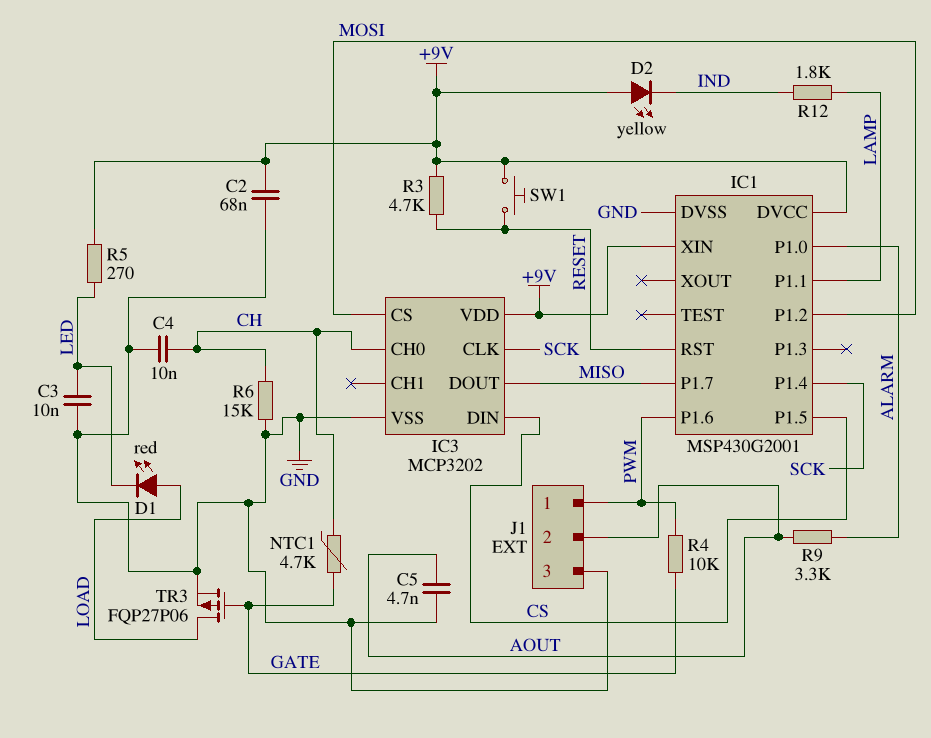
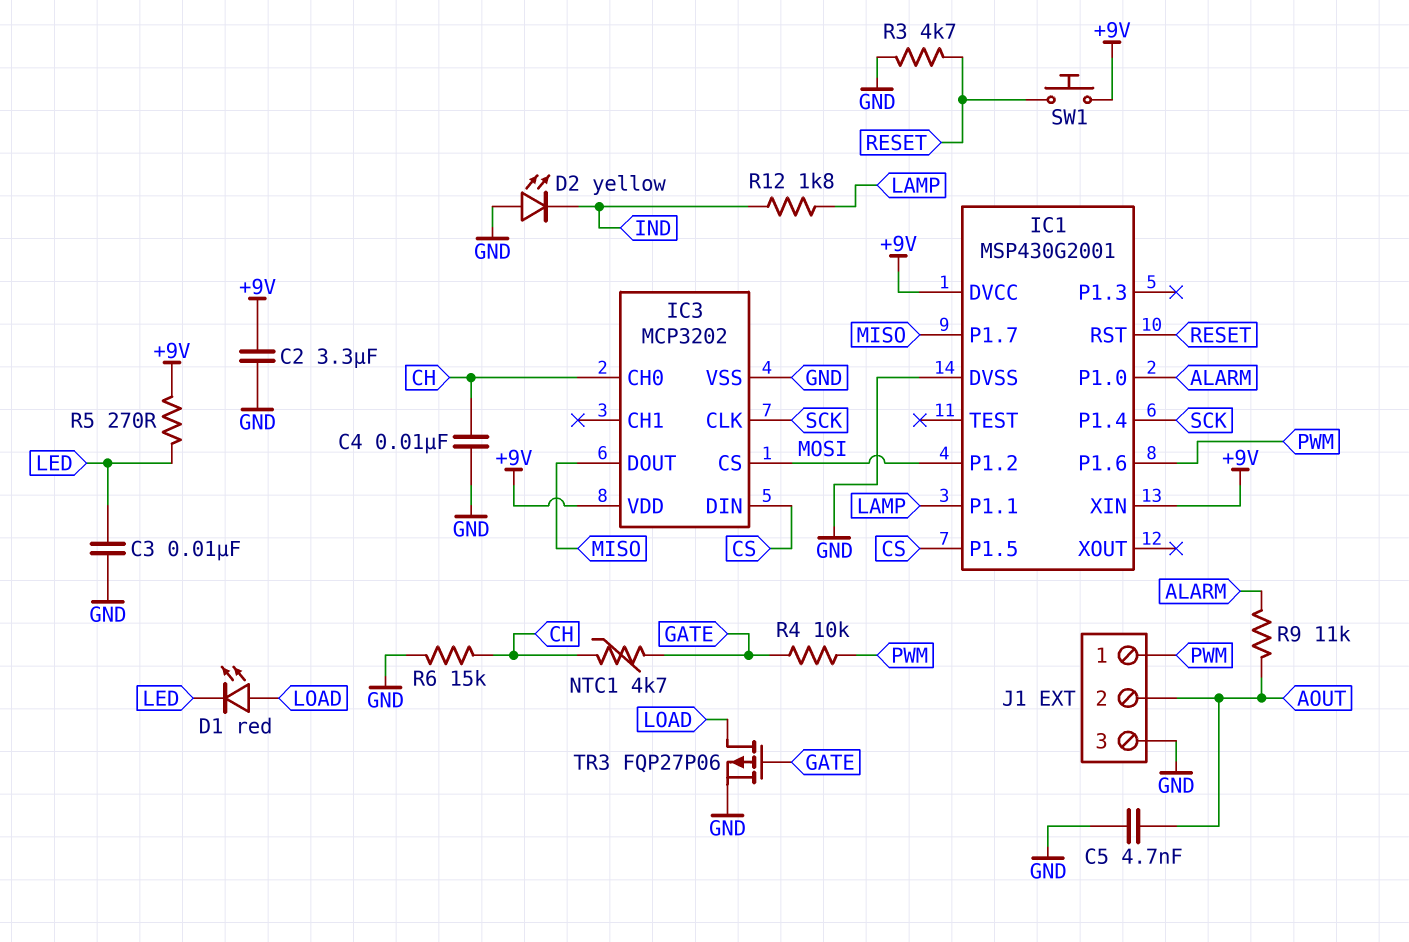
C2: 68nF (+9V, GND) -> 3.3uF (+9V, GND)
D2: LED yellow (A +9V, K IND) -> LED yellow (A GND, K IND)
R3: 4.7k (+9V, RESET) -> 4.7k (GND, RESET)
R9: 3.3k (ALARM, AOUT) -> 11k (ALARM, AOUT)

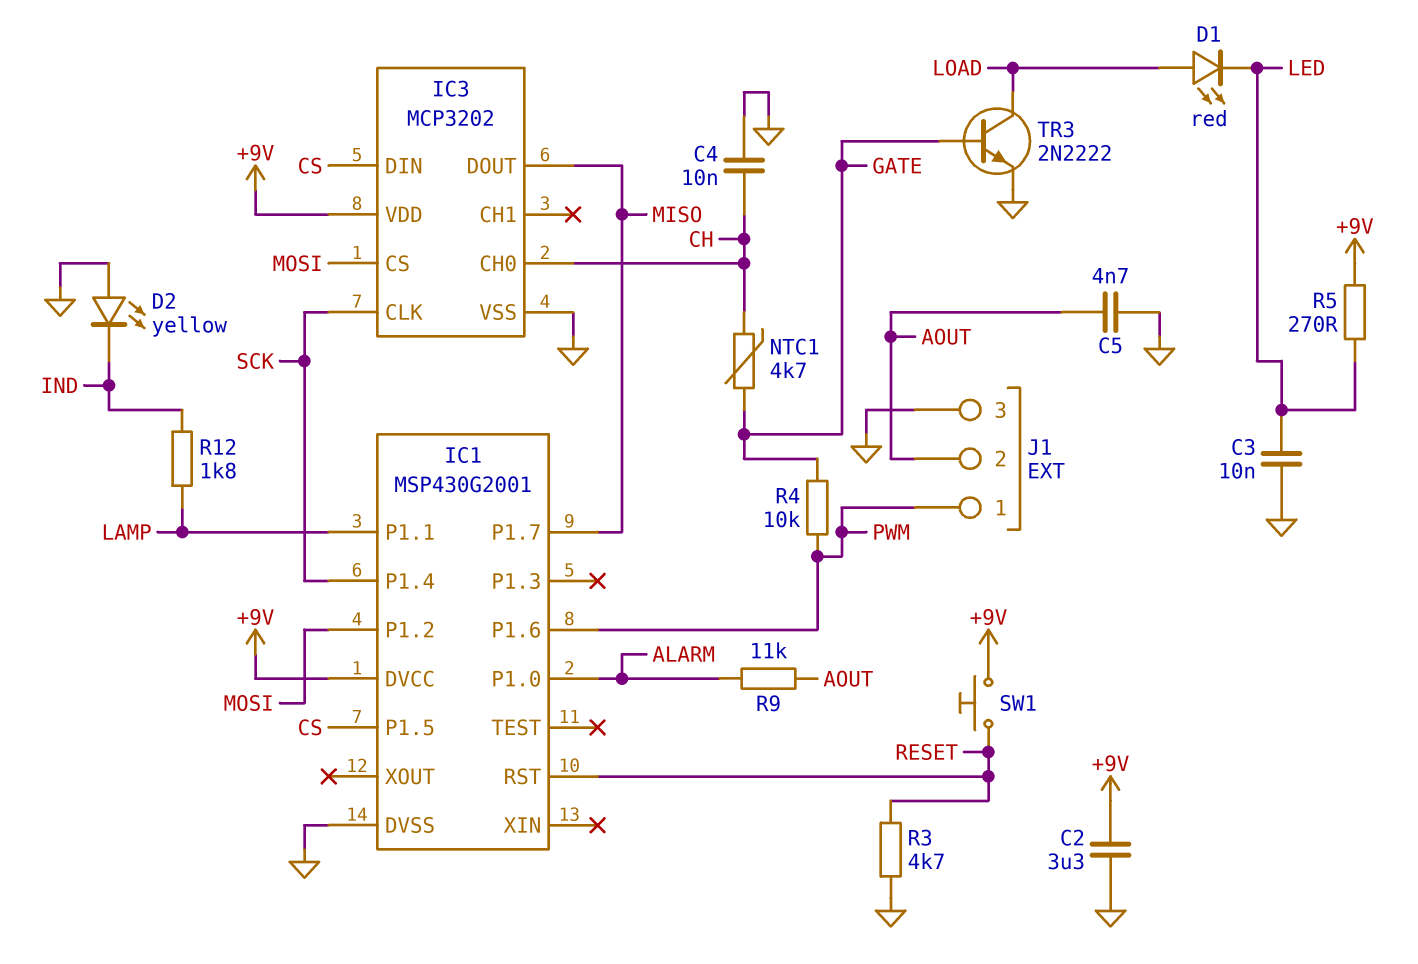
IC1 pin XIN: +9V -> none
R6: 15k (CH, GND) -> none
TR3: PMOS FQP27P06 (G GATE, D LOAD, S GND) -> NPN 2N2222 (B GATE, C LOAD, E GND)

